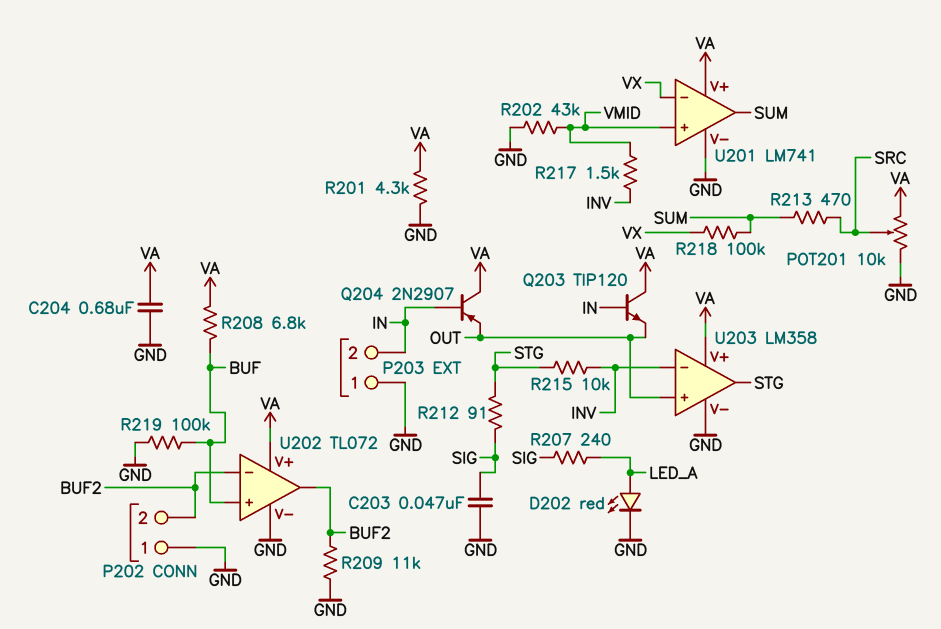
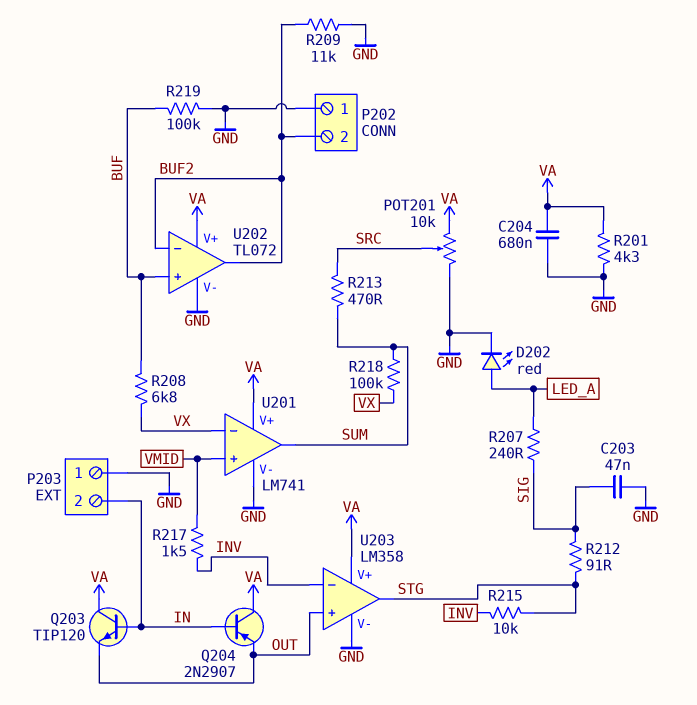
R202: 43k (GND, VMID) -> none
R208: 6.8k (BUF, VA) -> 6.8k (BUF, VX)

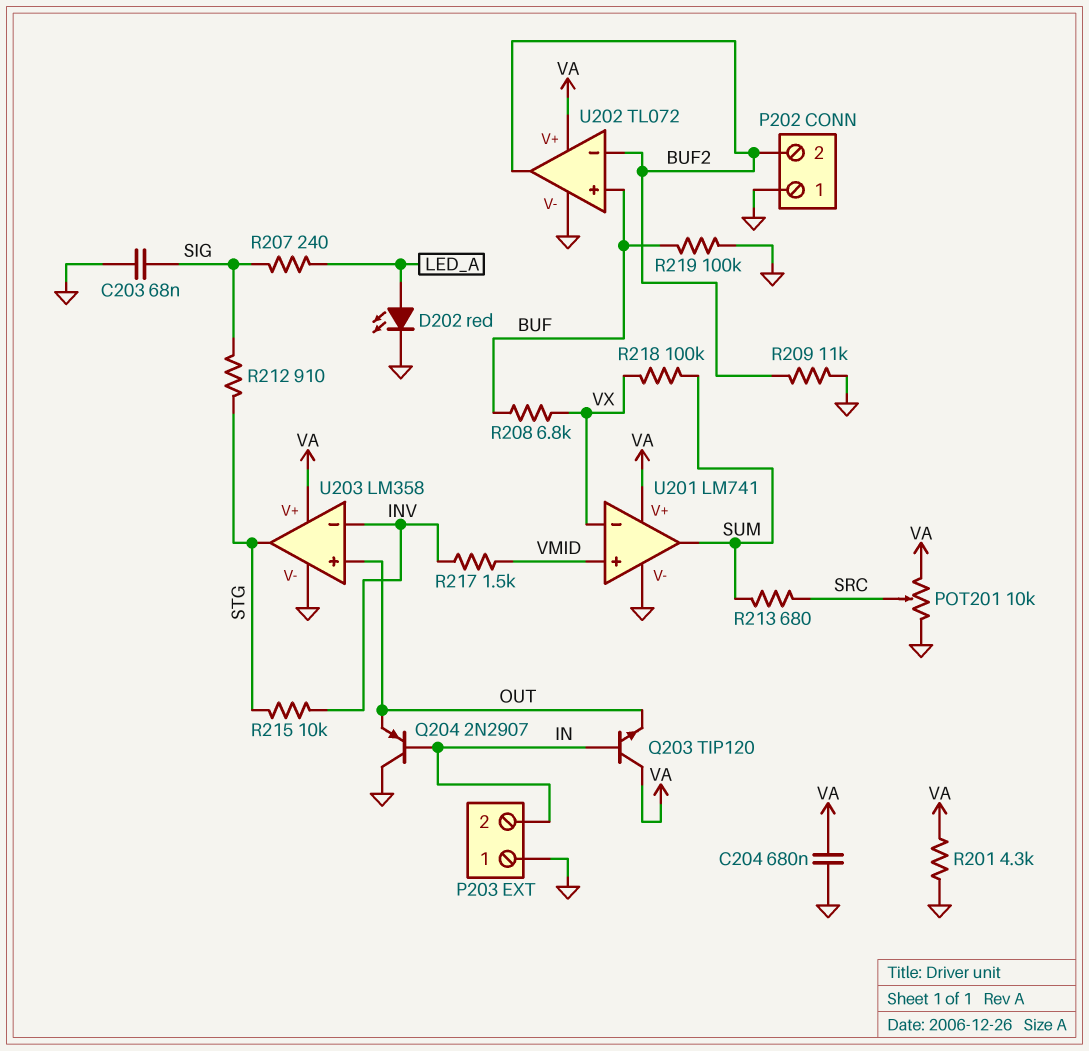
C203: 47nF (GND, SIG) -> 68nF (GND, SIG)
Q204: PNP 2N2907 (B IN, C VA, E OUT) -> PNP 2N2907 (B IN, C GND, E OUT)
R212: 91 (SIG, STG) -> 910 (SIG, STG)
R213: 470 (SRC, SUM) -> 680 (SRC, SUM)

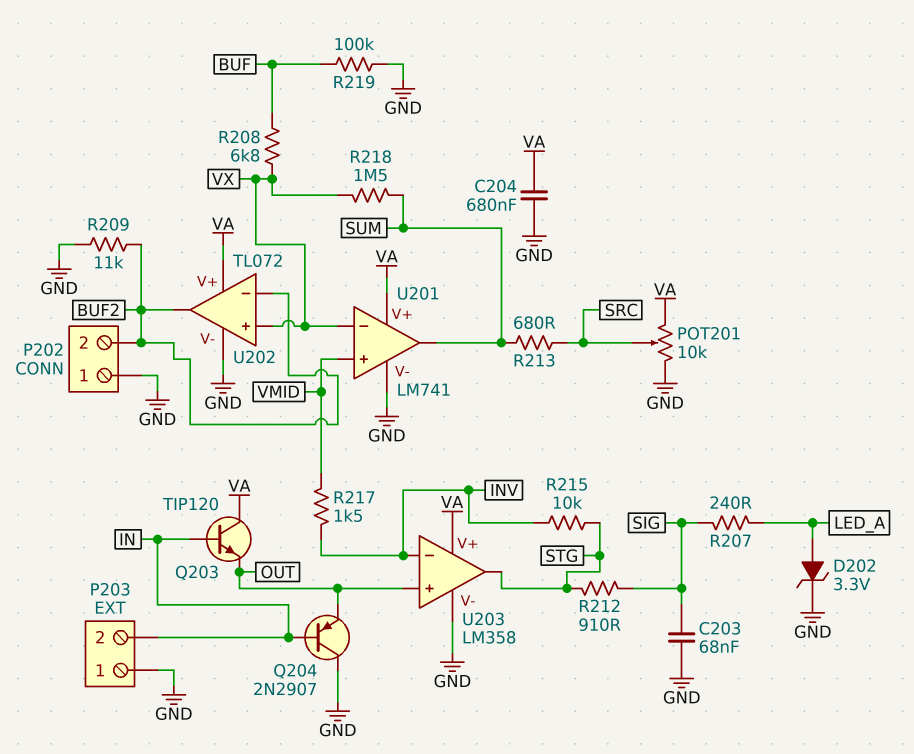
D202: LED red (A LED_A, K GND) -> zener 3.3V (A LED_A, K GND)
R201: 4.3k (GND, VA) -> none
R218: 100k (SUM, VX) -> 1.5M (SUM, VX)
U202 pin in+: BUF -> VX

